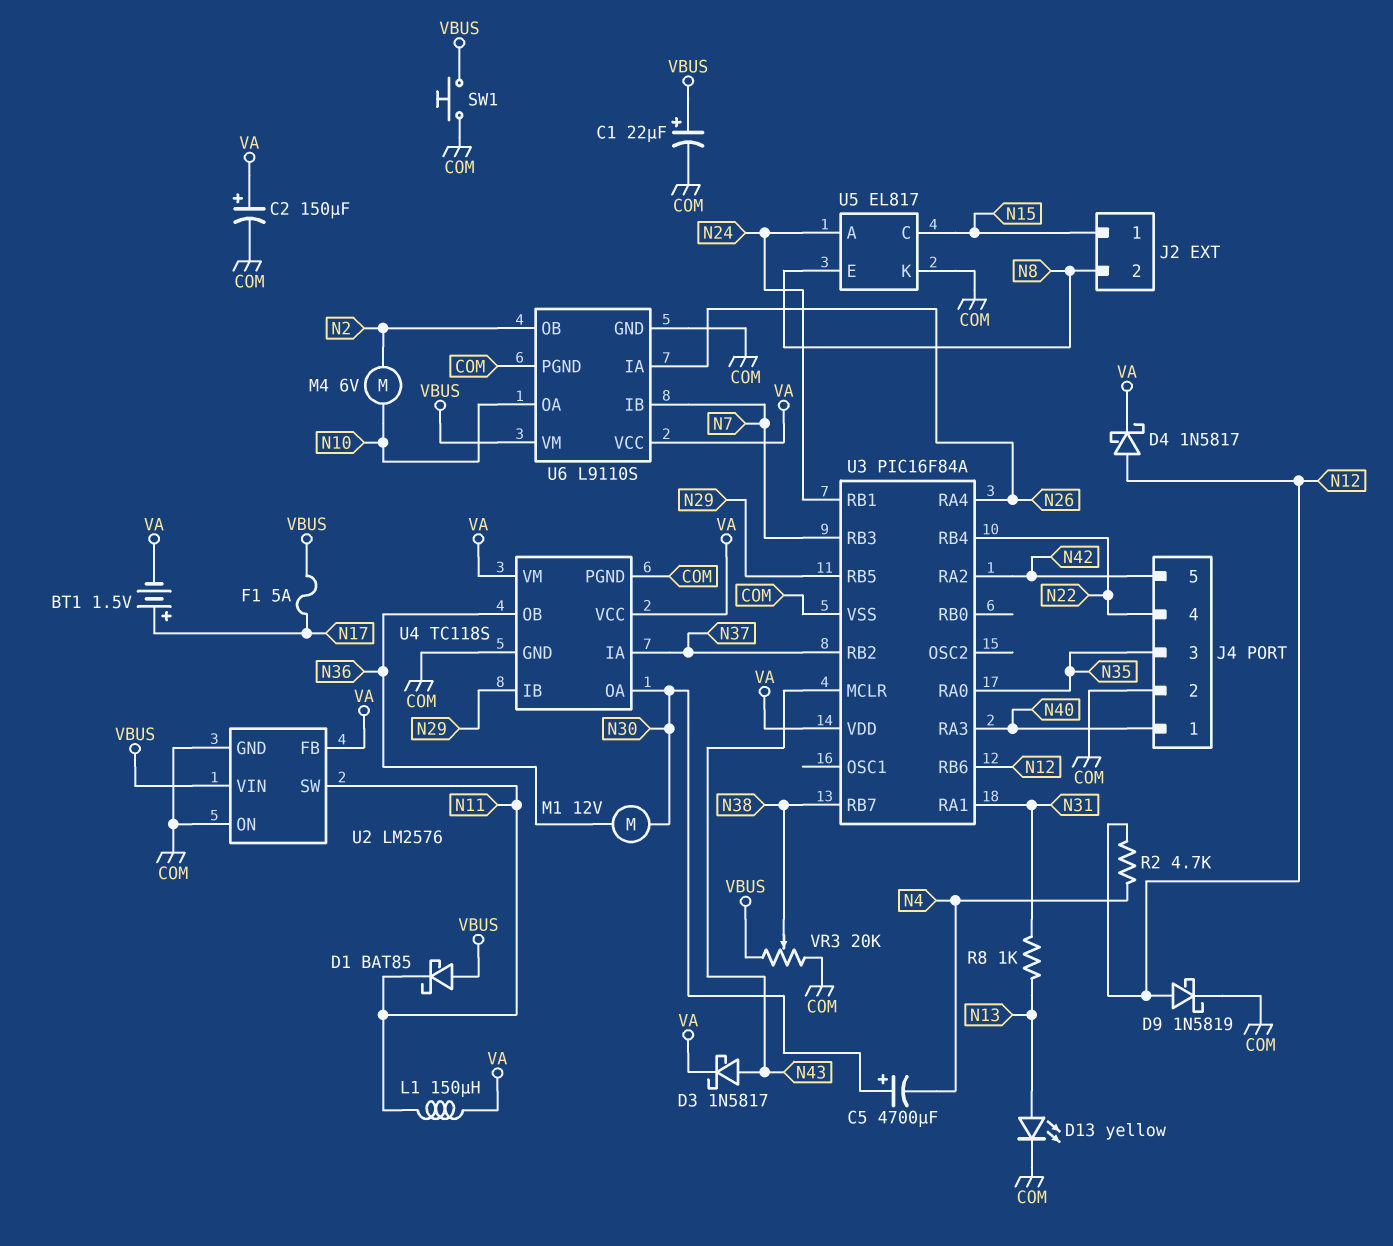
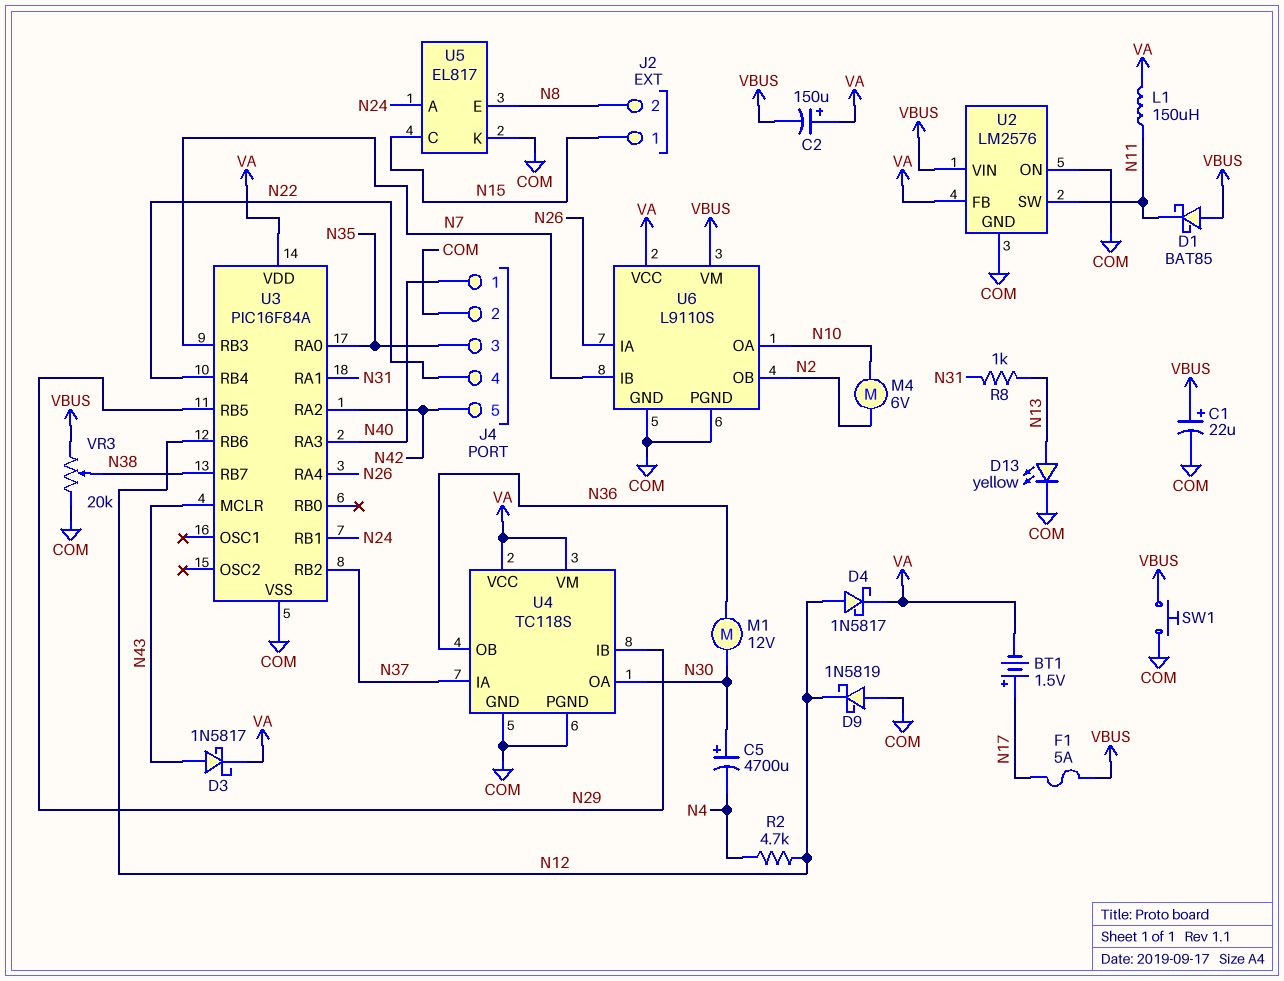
C2: 150uF (plus VA, minus COM) -> 150uF (plus VA, minus VBUS)
D9: schottky 1N5819 (A N12, K COM) -> schottky 1N5819 (A COM, K N12)

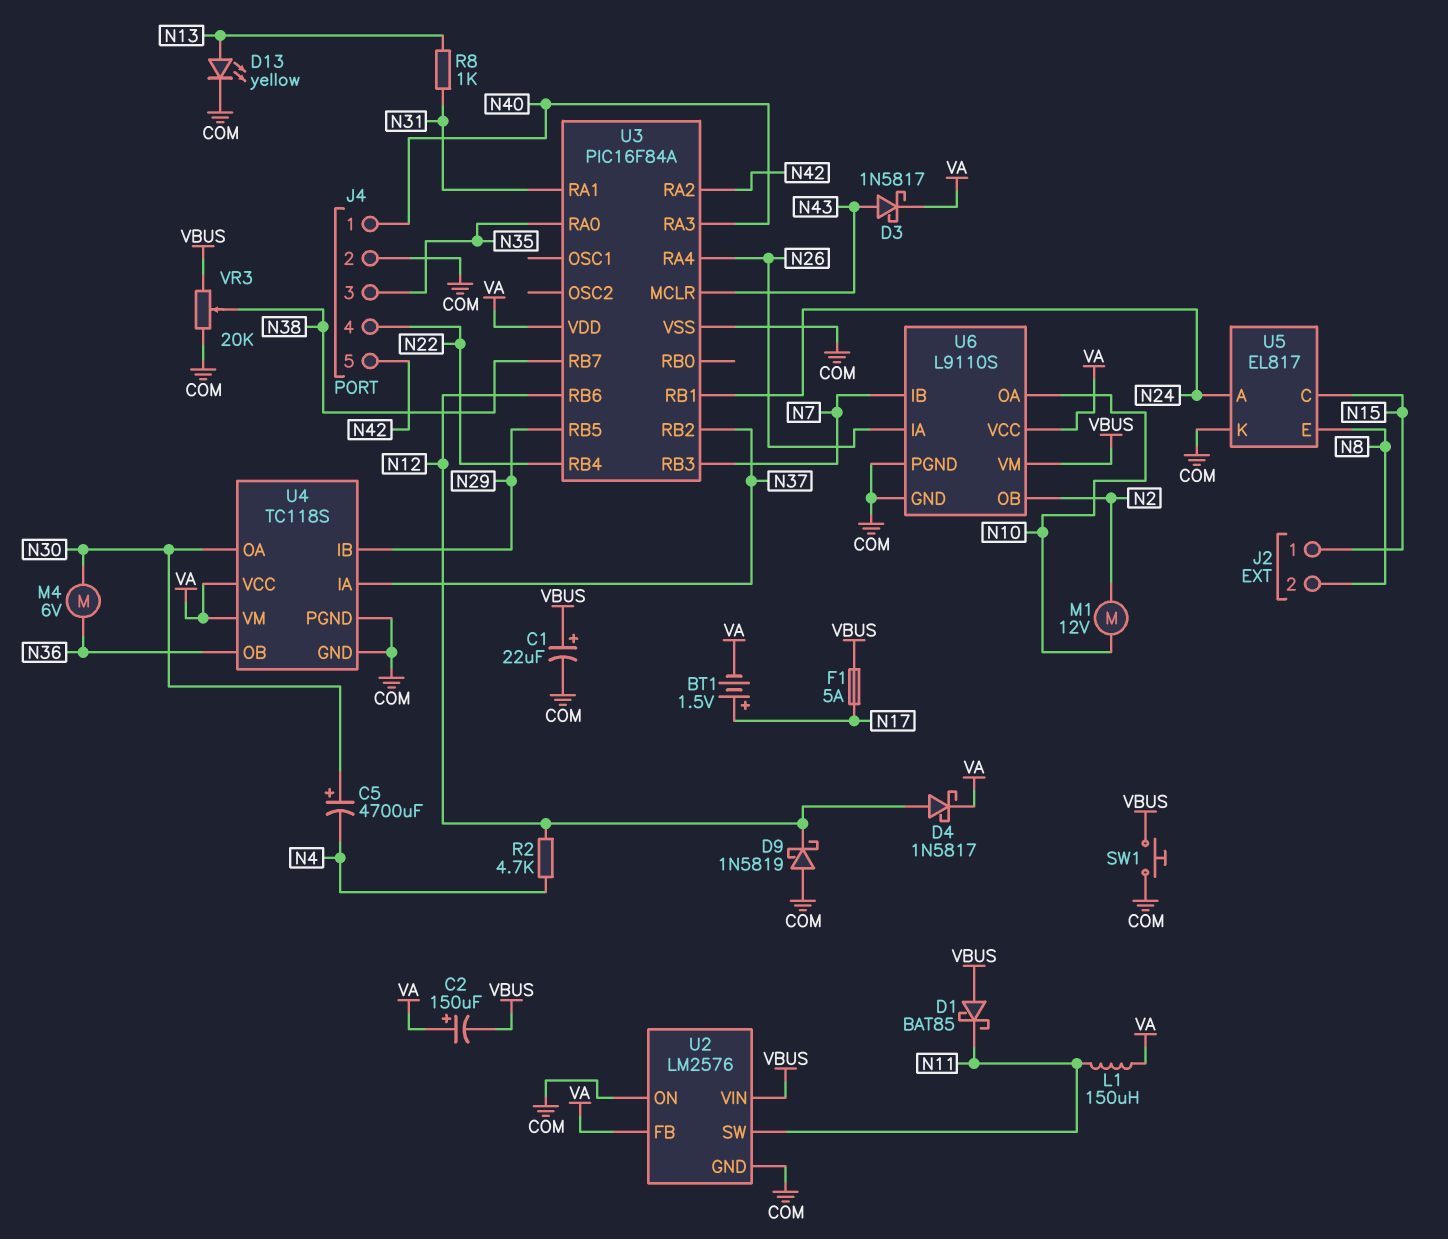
M1: motor 12V (N30, N36) -> motor 12V (N2, N10)
M4: motor 6V (N2, N10) -> motor 6V (N30, N36)

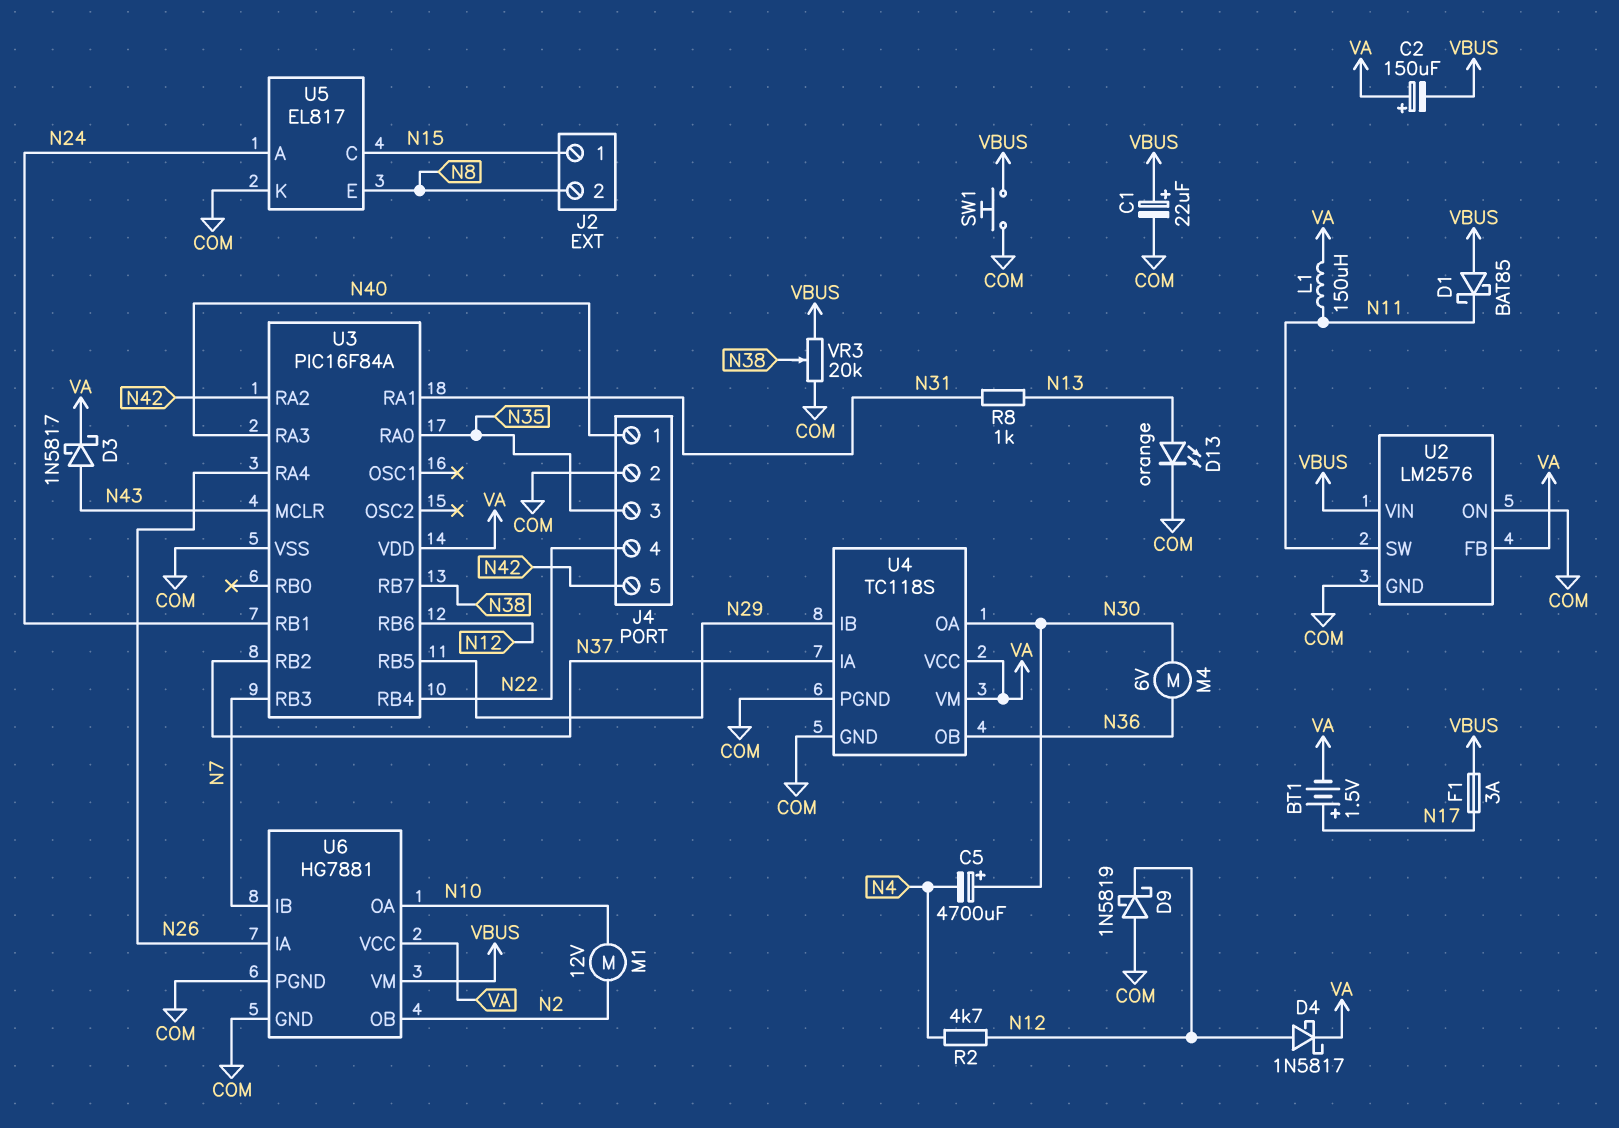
D13: LED yellow (A N13, K COM) -> LED orange (A N13, K COM)
F1: 5A (N17, VBUS) -> 3A (N17, VBUS)
U6: L9110S -> HG7881

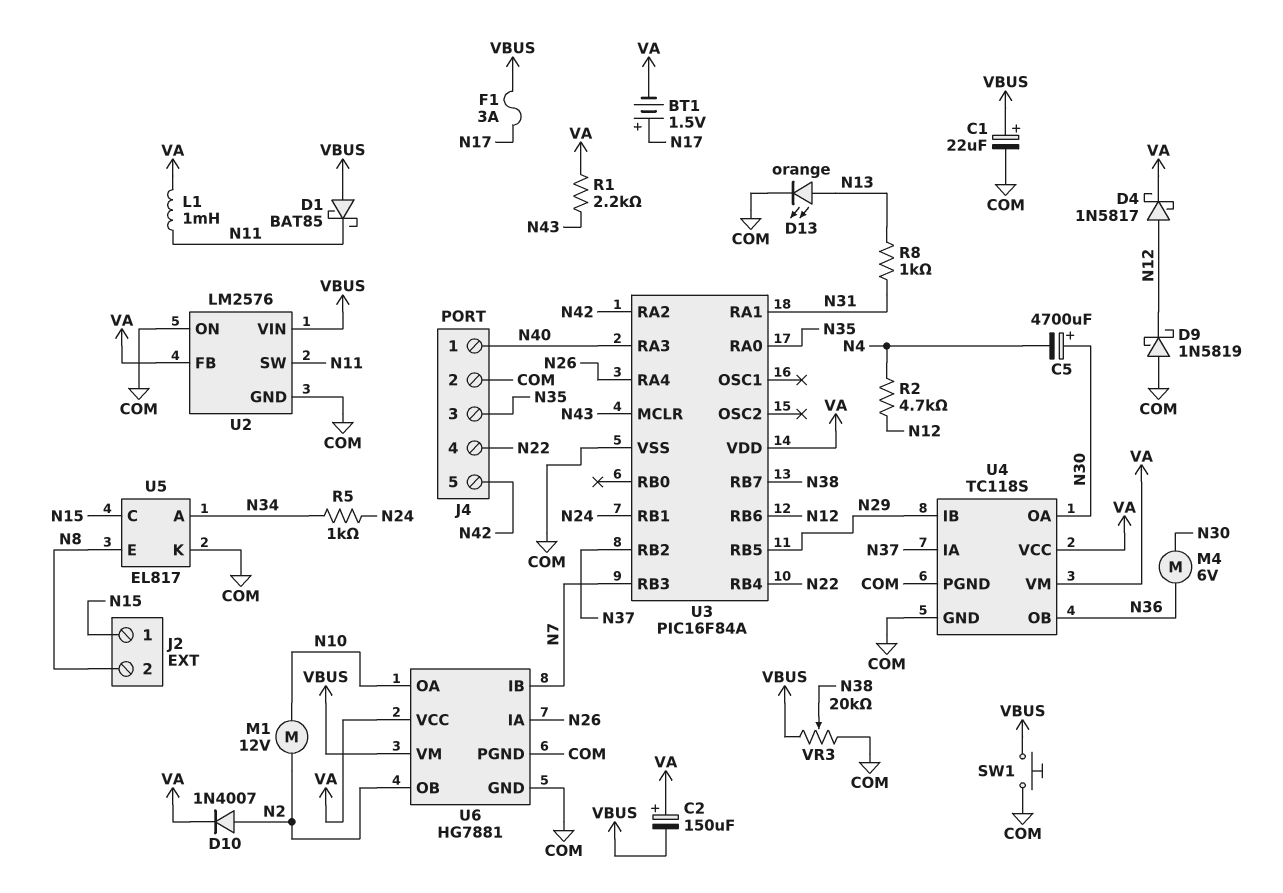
D3: schottky 1N5817 (A N43, K VA) -> none
D10: none -> diode 1N4007 (A N2, K VA)
L1: 150uH (N11, VA) -> 1mH (N11, VA)
R1: none -> 2.2k (N43, VA)
R5: none -> 1k (N24, N34)
U5 pin A: N24 -> N34

